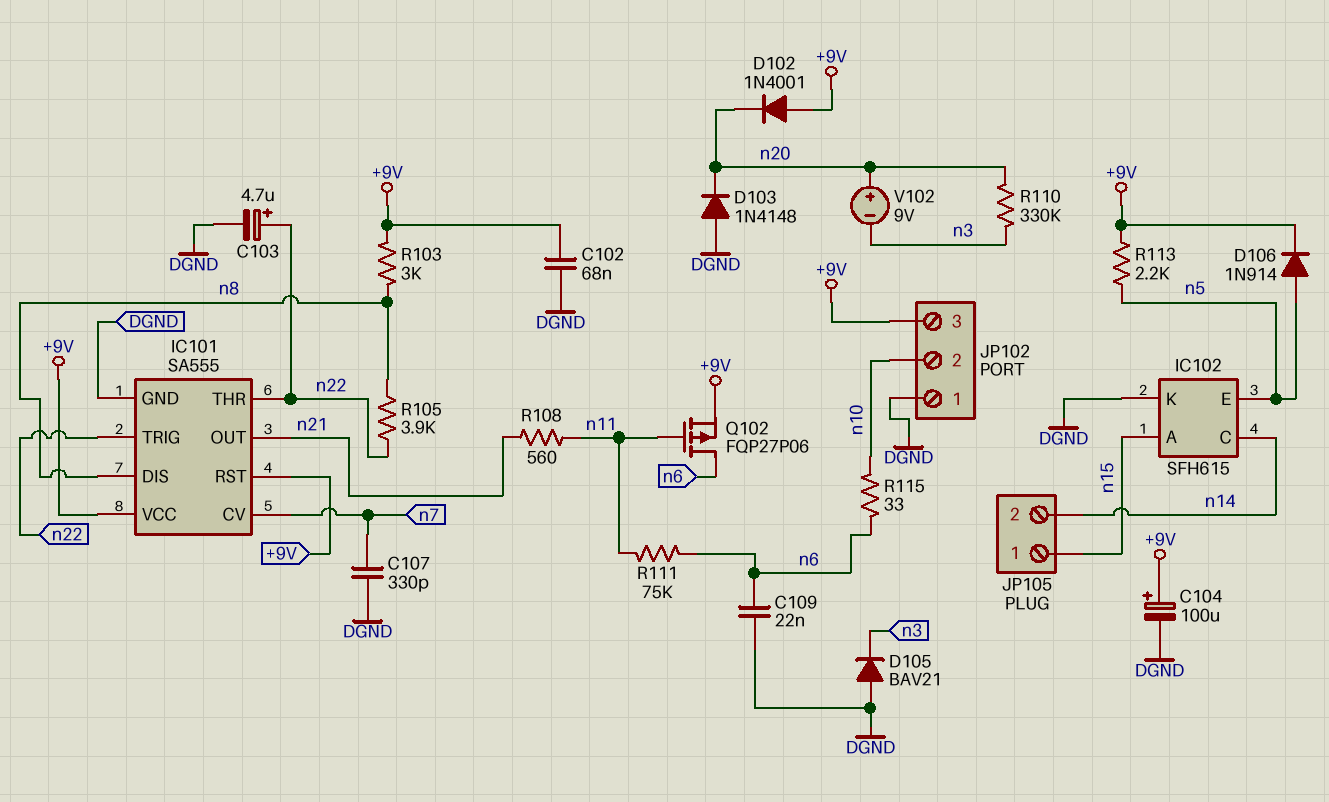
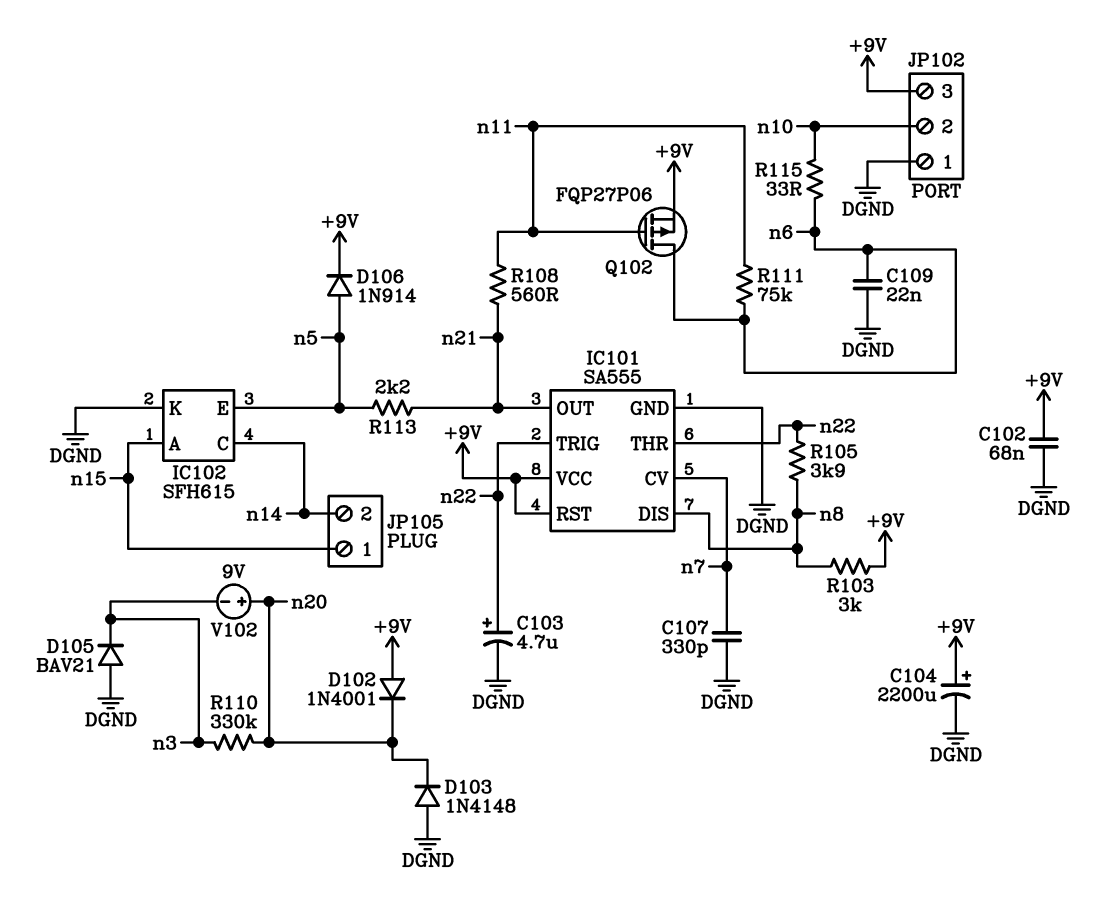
C104: 100uF (plus +9V, minus DGND) -> 2200uF (plus +9V, minus DGND)
R113: 2.2k (+9V, n5) -> 2.2k (n5, n21)

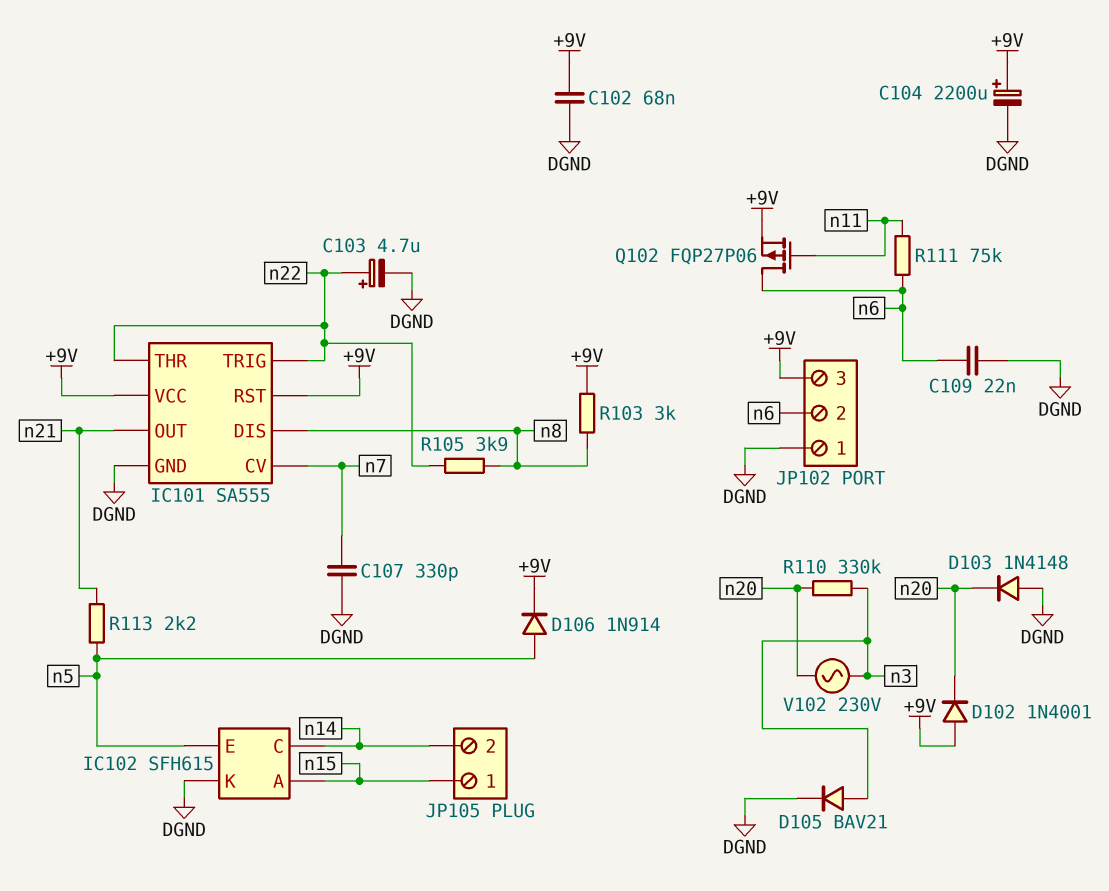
D105: diode BAV21 (A DGND, K n3) -> diode BAV21 (A n3, K DGND)
JP102 pin 2: n10 -> n6
R108: 560 (n11, n21) -> none
R115: 33 (n6, n10) -> none
V102: 9V (plus n20, minus n3) -> AC 230V (n3, n20)

